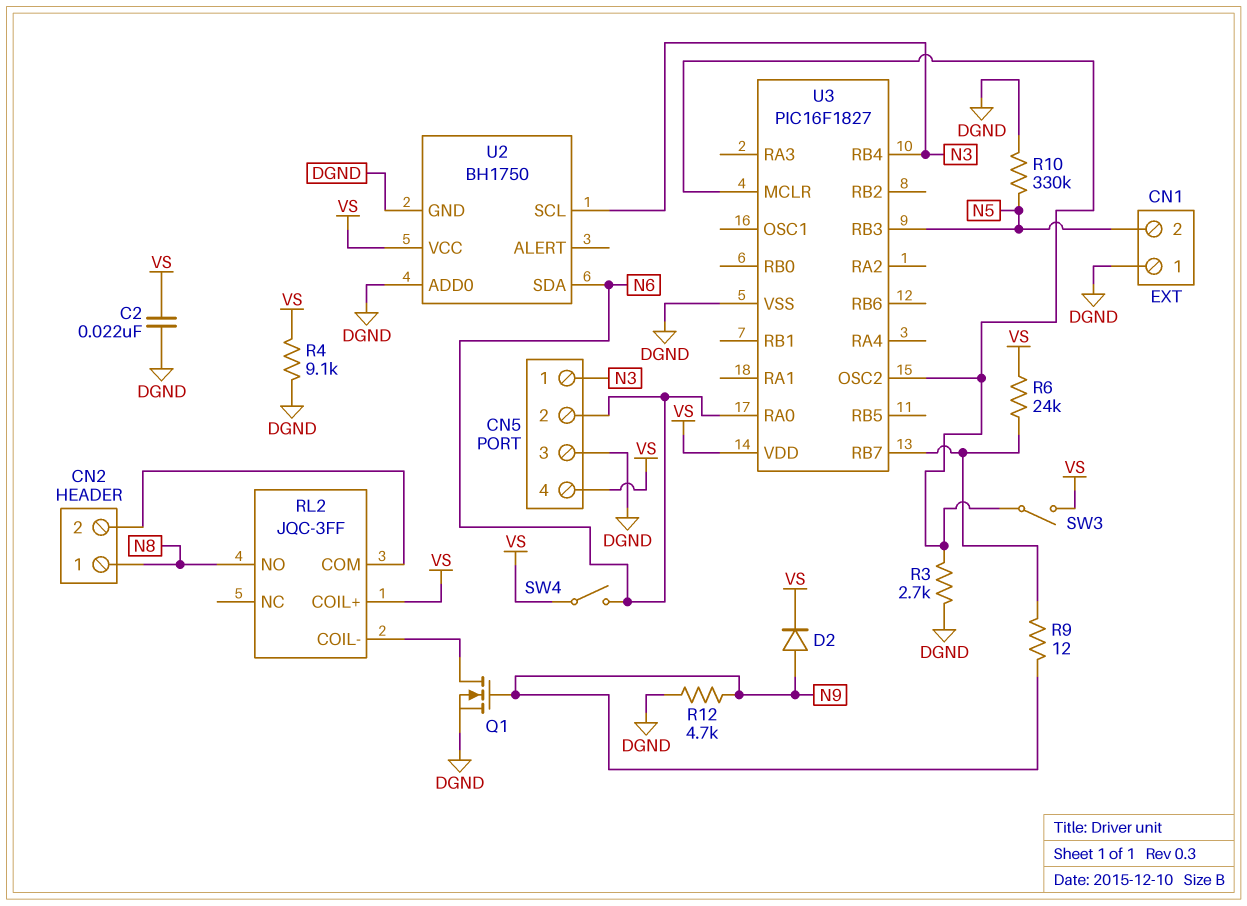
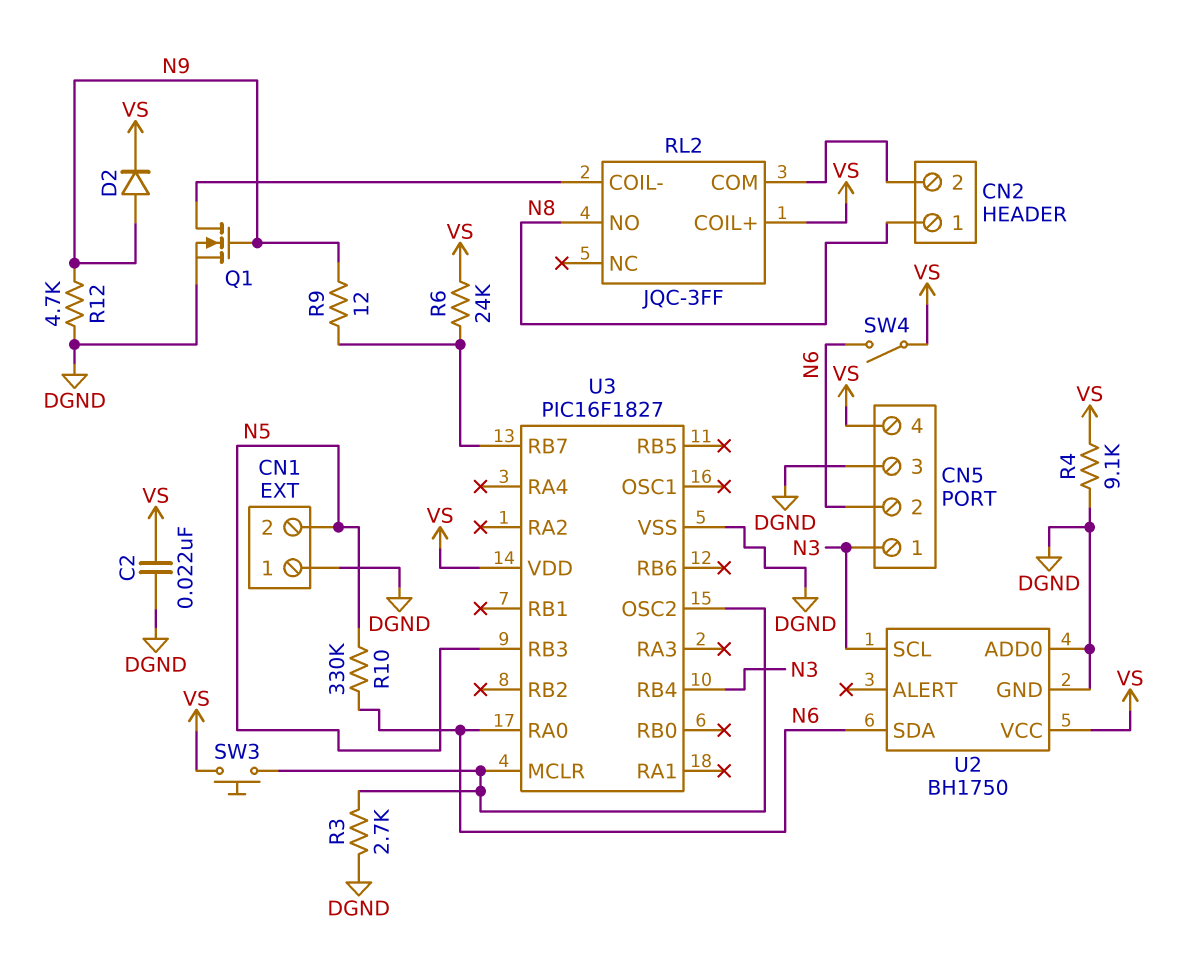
R10: 330k (DGND, N5) -> 330k (N5, N6)
SW3: switch (U3/MCLR, VS) -> button (U3/MCLR, VS)

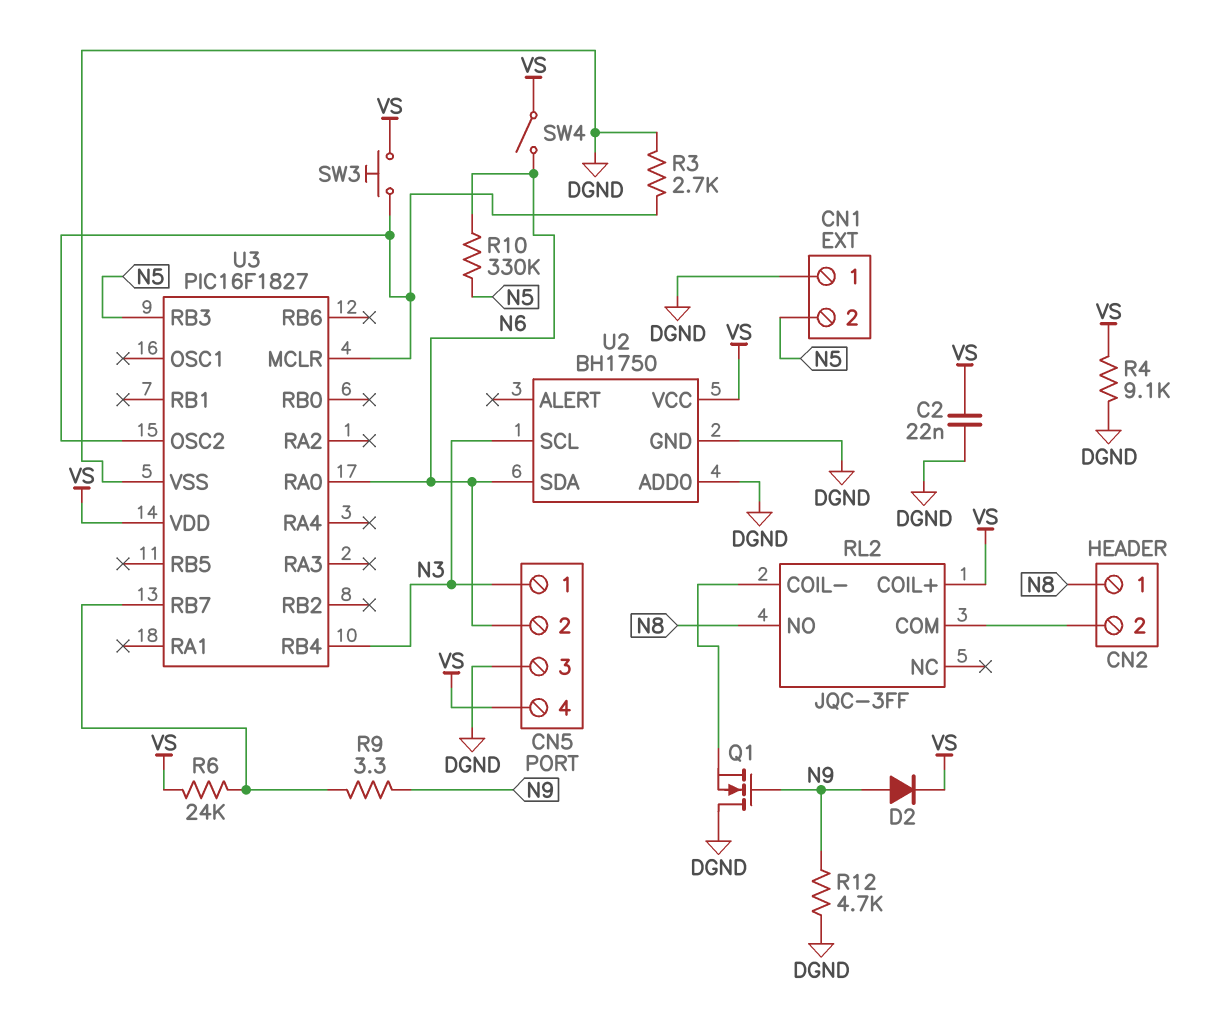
Q1: NMOS (G N9, D RL2/COIL-, S DGND) -> NMOS (G N9, D DGND, S RL2/COIL-)
R9: 12 (N9, U3/RB7) -> 3.3 (N9, U3/RB7)

